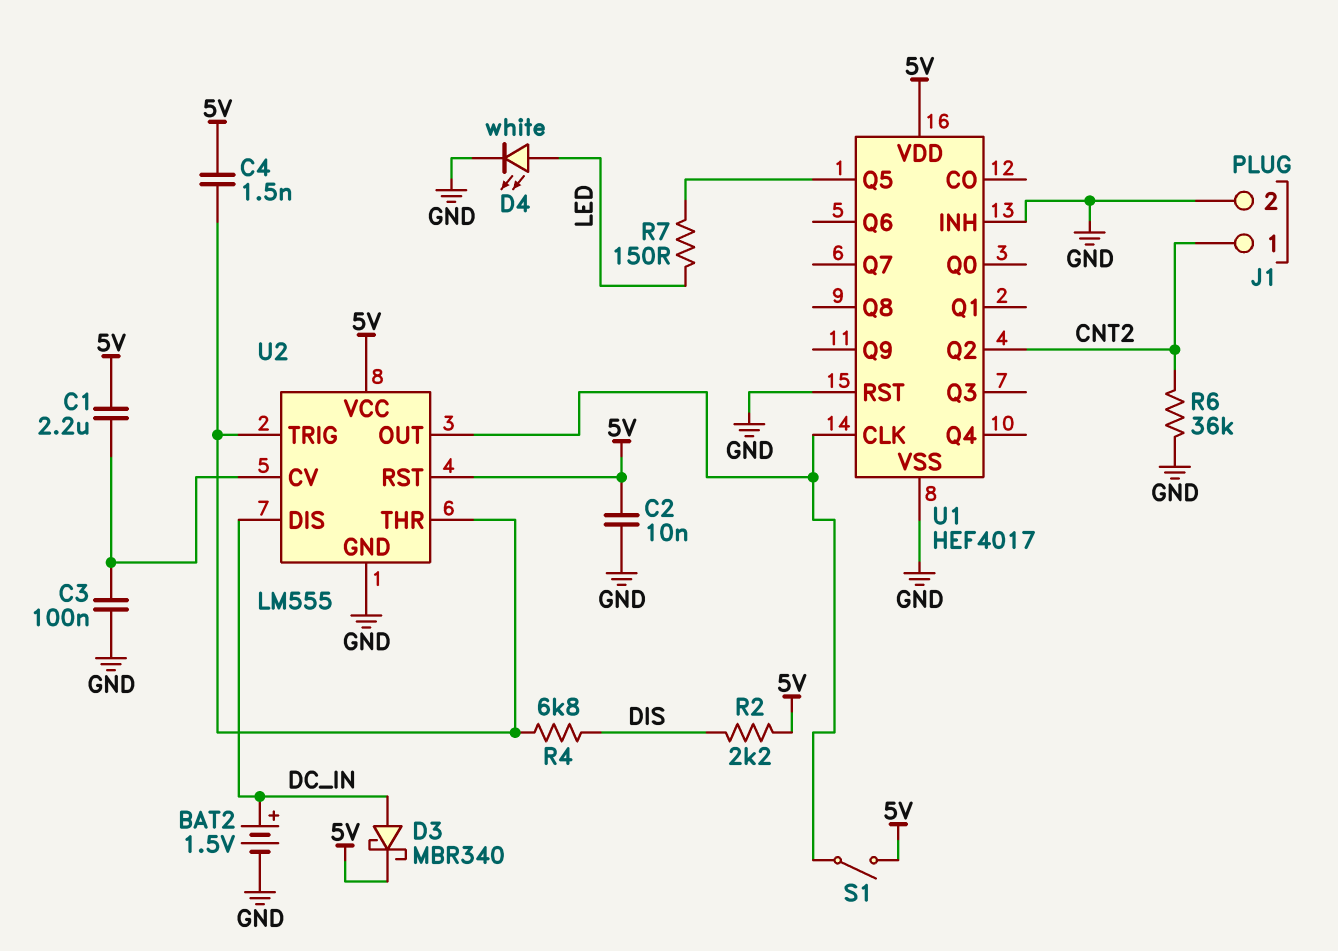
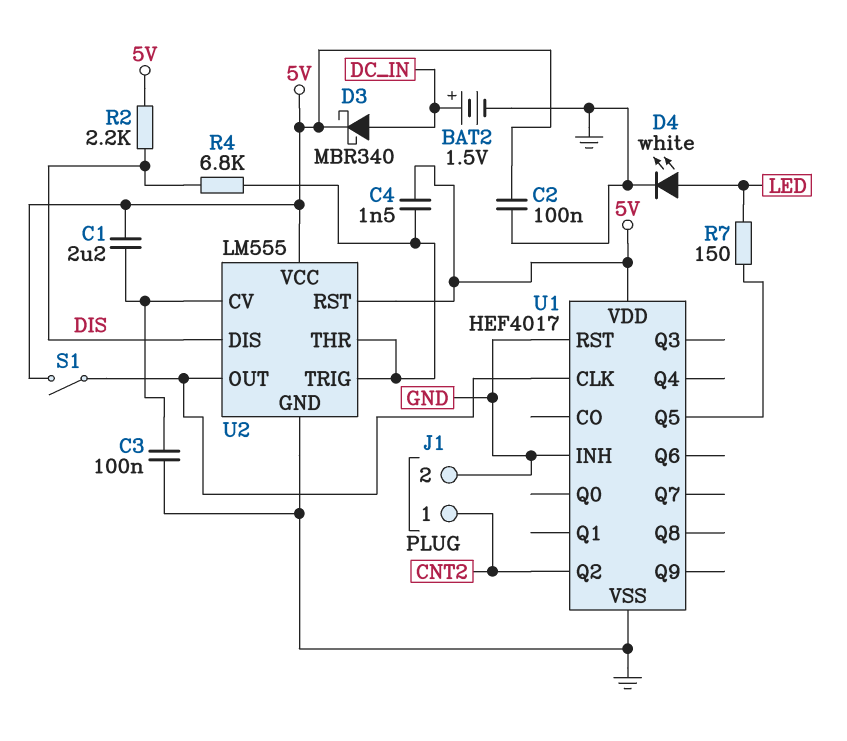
C2: 10nF (5V, GND) -> 100nF (5V, GND)
R6: 36k (CNT2, GND) -> none
U2 pin DIS: DC_IN -> DIS

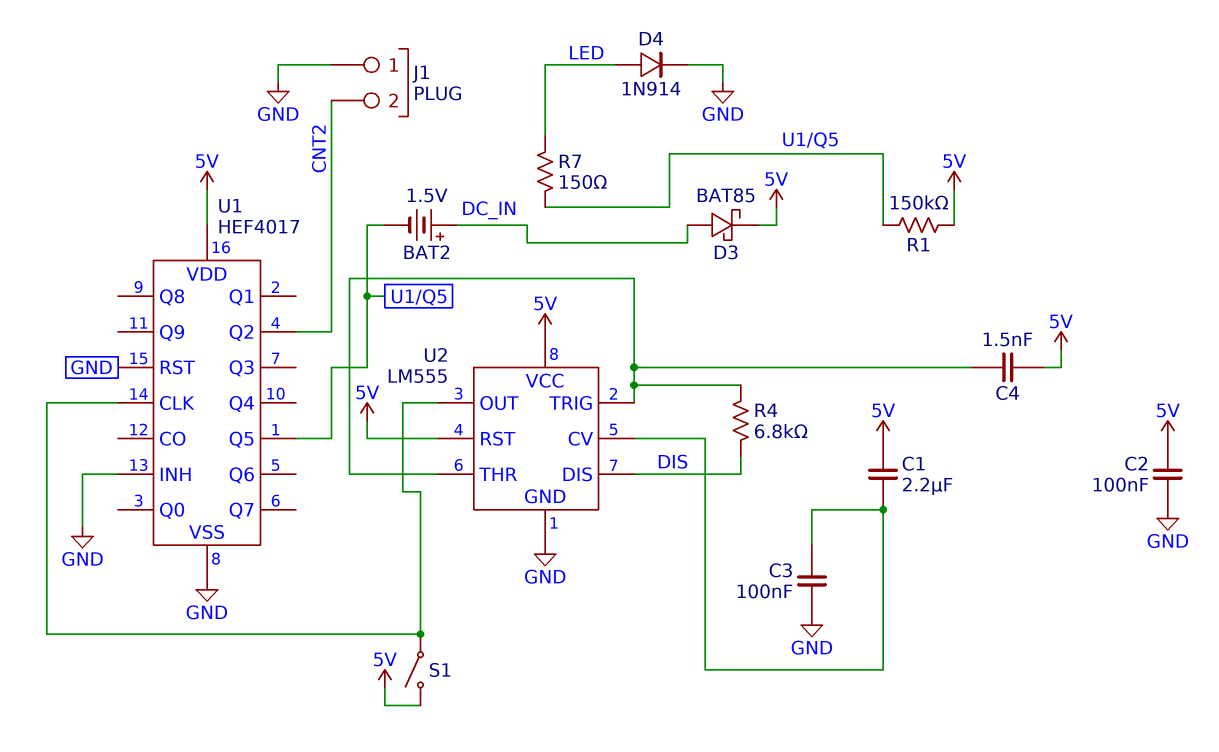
BAT2: 1.5V (plus DC_IN, minus GND) -> 1.5V (plus DC_IN, minus U1/Q5)
D3: schottky MBR340 (A DC_IN, K 5V) -> schottky BAT85 (A DC_IN, K 5V)
D4: LED white (A LED, K GND) -> diode 1N914 (A LED, K GND)
J1 pin 1: CNT2 -> GND
J1 pin 2: GND -> CNT2
R1: none -> 150k (5V, U1/Q5)
R2: 2.2k (5V, DIS) -> none

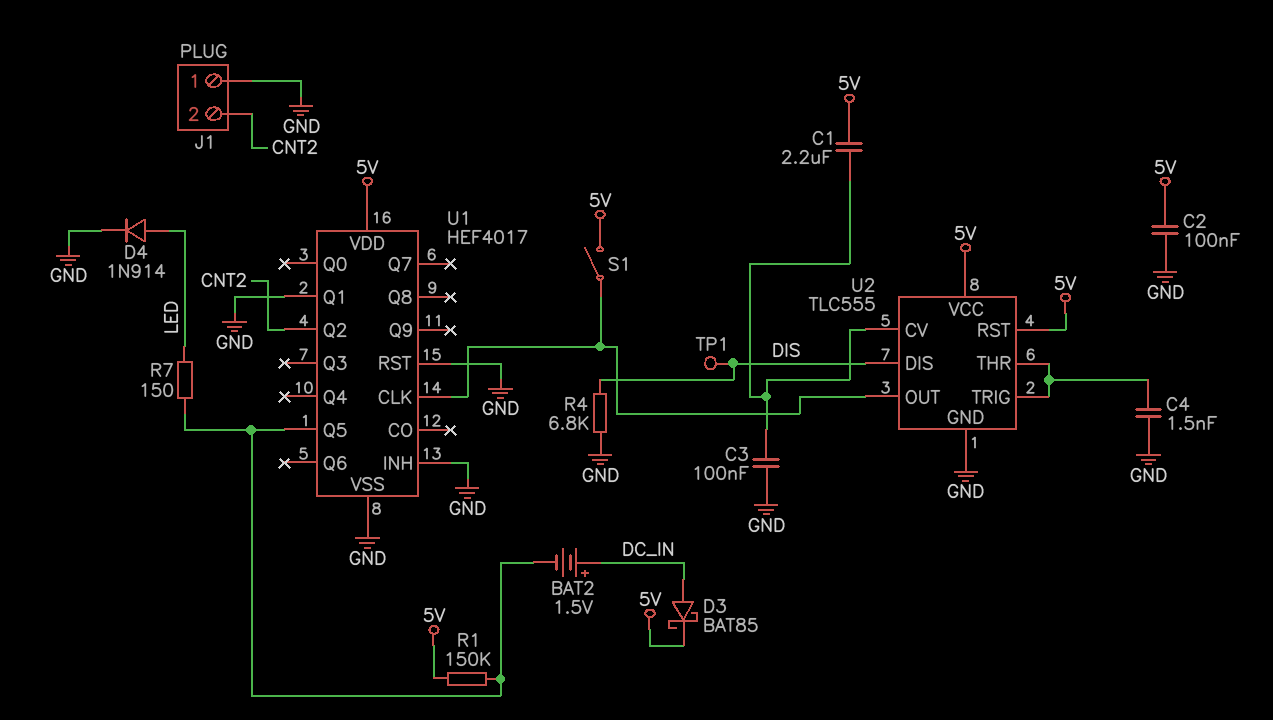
C4: 1.5nF (5V, U2/THR) -> 1.5nF (GND, U2/THR)
R4: 6.8k (DIS, U2/THR) -> 6.8k (DIS, GND)
TP1: none -> test point (DIS)
U1 pin Q1: none -> GND
U2: LM555 -> TLC555

